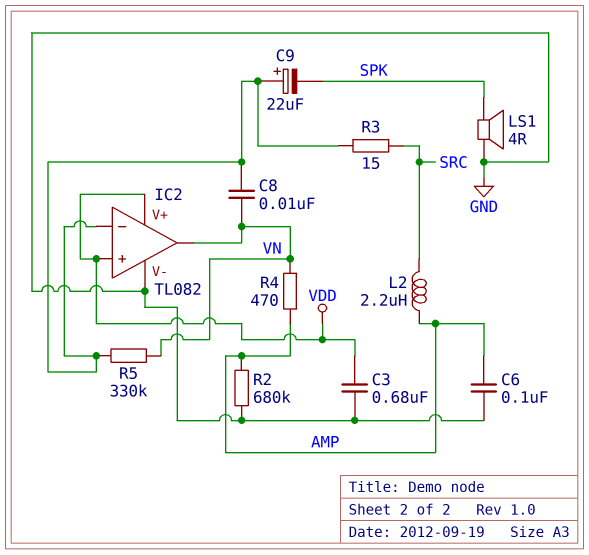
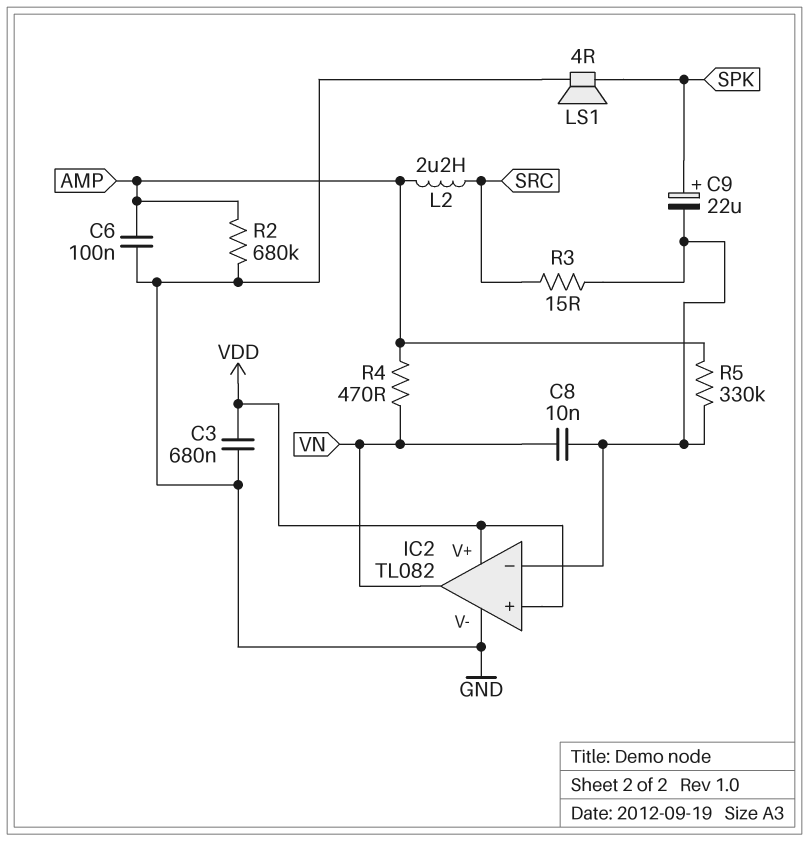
C9: 22uF (plus IC2/in-, minus SPK) -> 22uF (plus SPK, minus IC2/in-)
R5: 330k (IC2/in-, VN) -> 330k (AMP, IC2/in-)

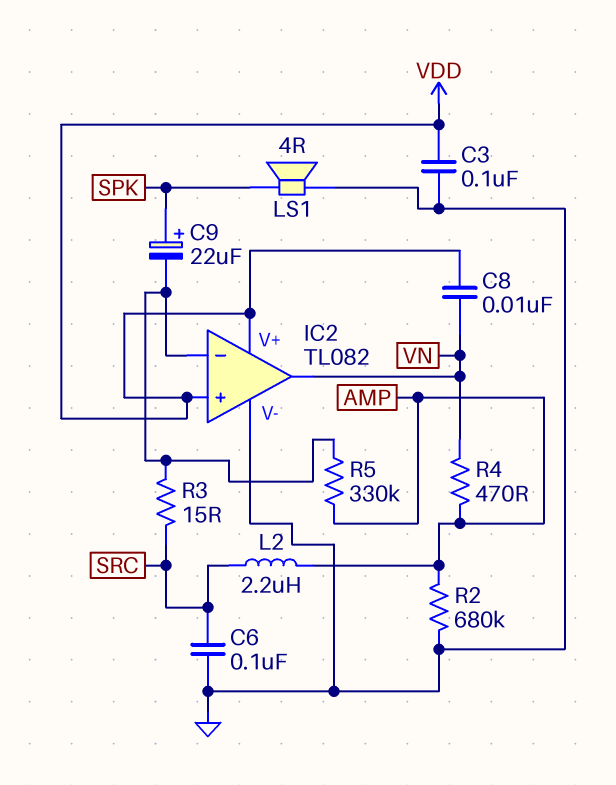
C3: 680nF (GND, VDD) -> 100nF (GND, VDD)
C6: 100nF (AMP, GND) -> 100nF (GND, SRC)
C8: 10nF (IC2/in-, VN) -> 10nF (VDD, VN)

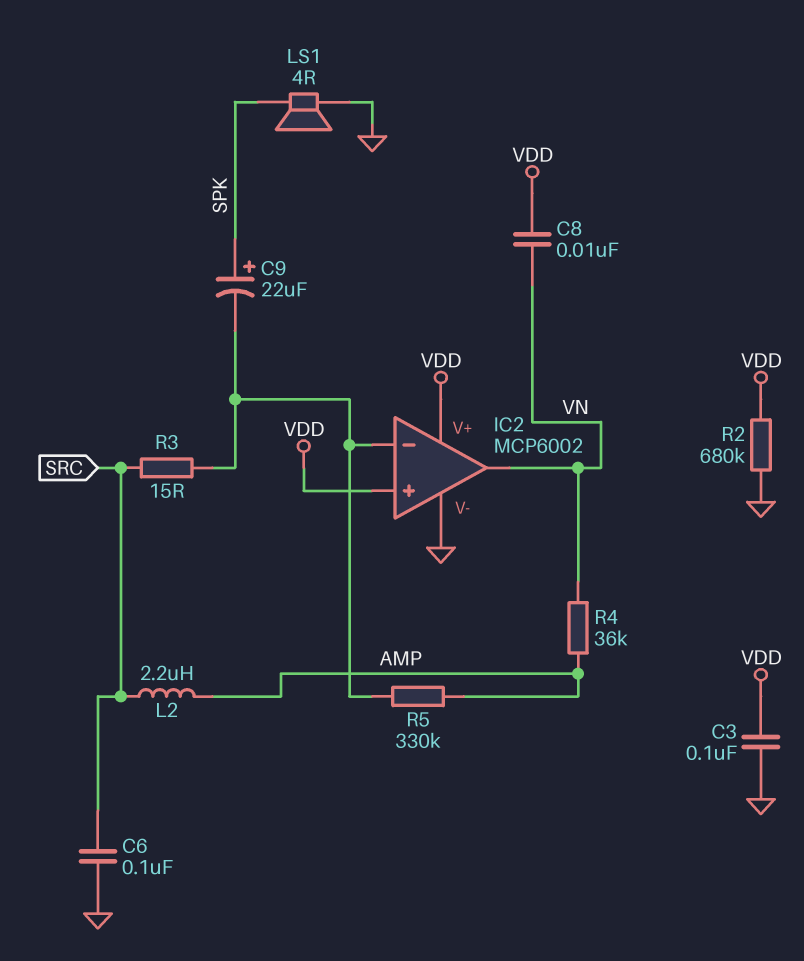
IC2: TL082 -> MCP6002
R2: 680k (AMP, GND) -> 680k (GND, VDD)
R4: 470 (AMP, VN) -> 36k (AMP, VN)

